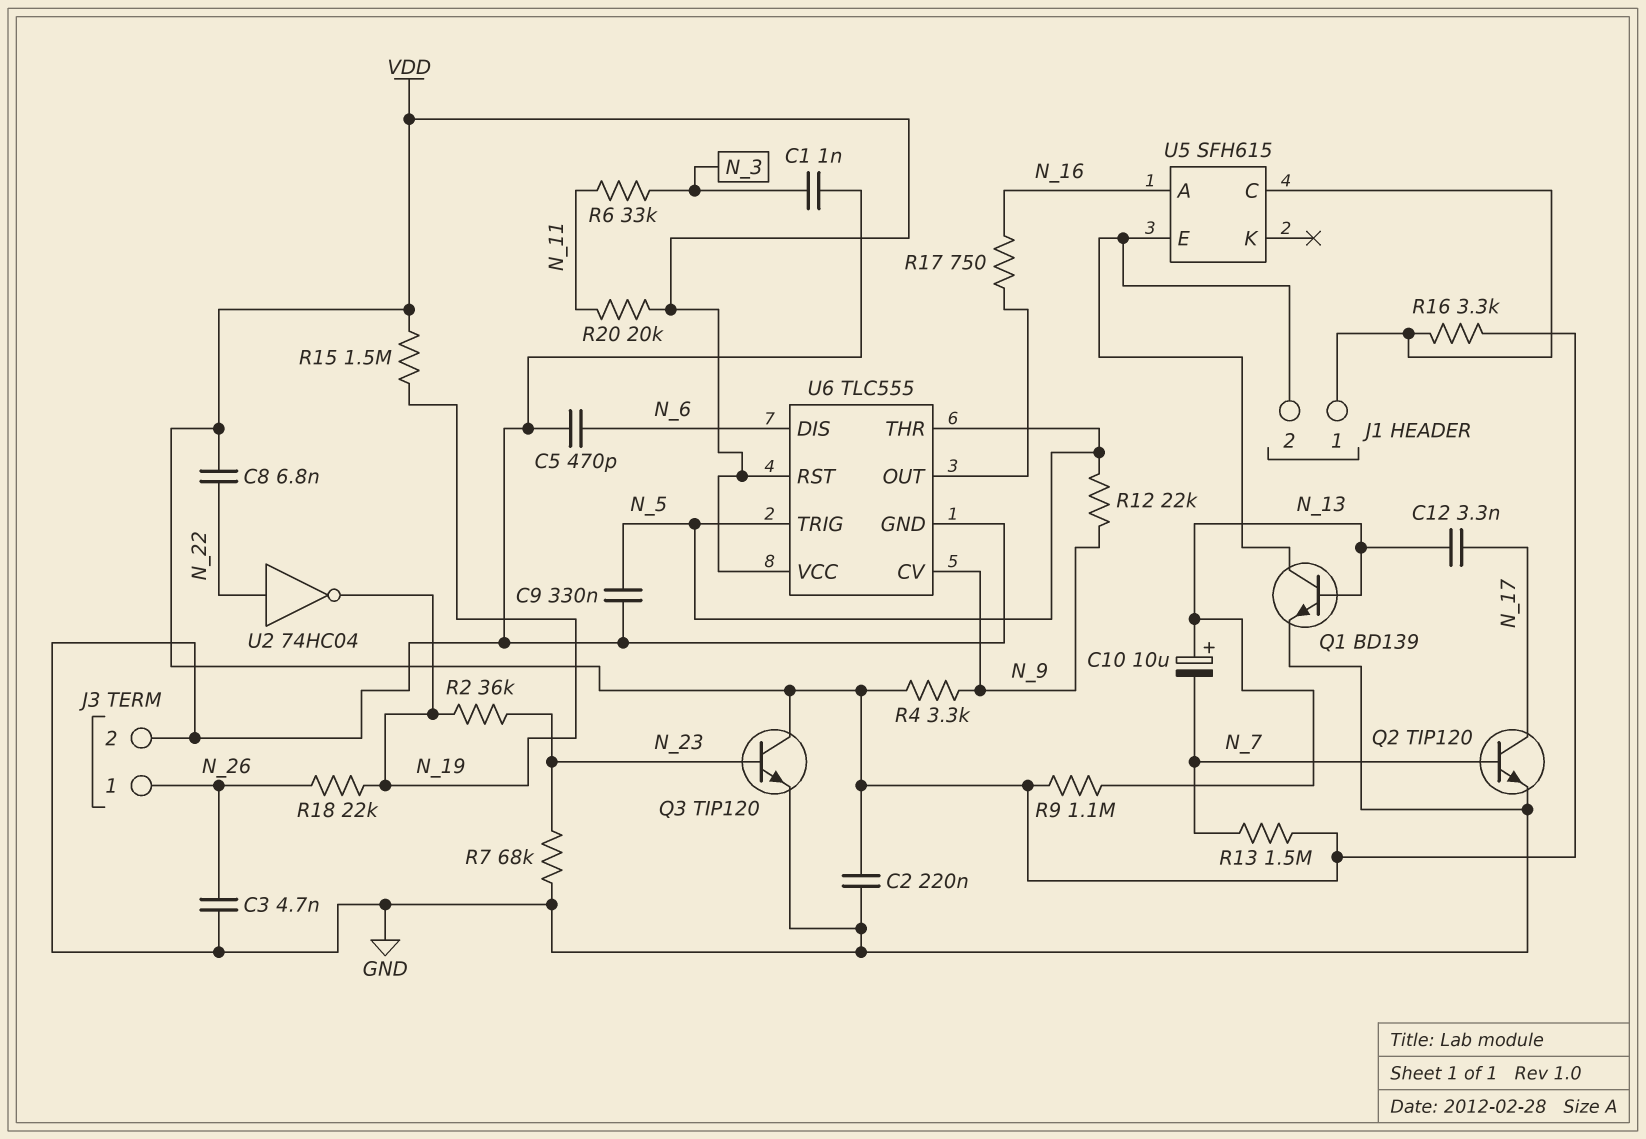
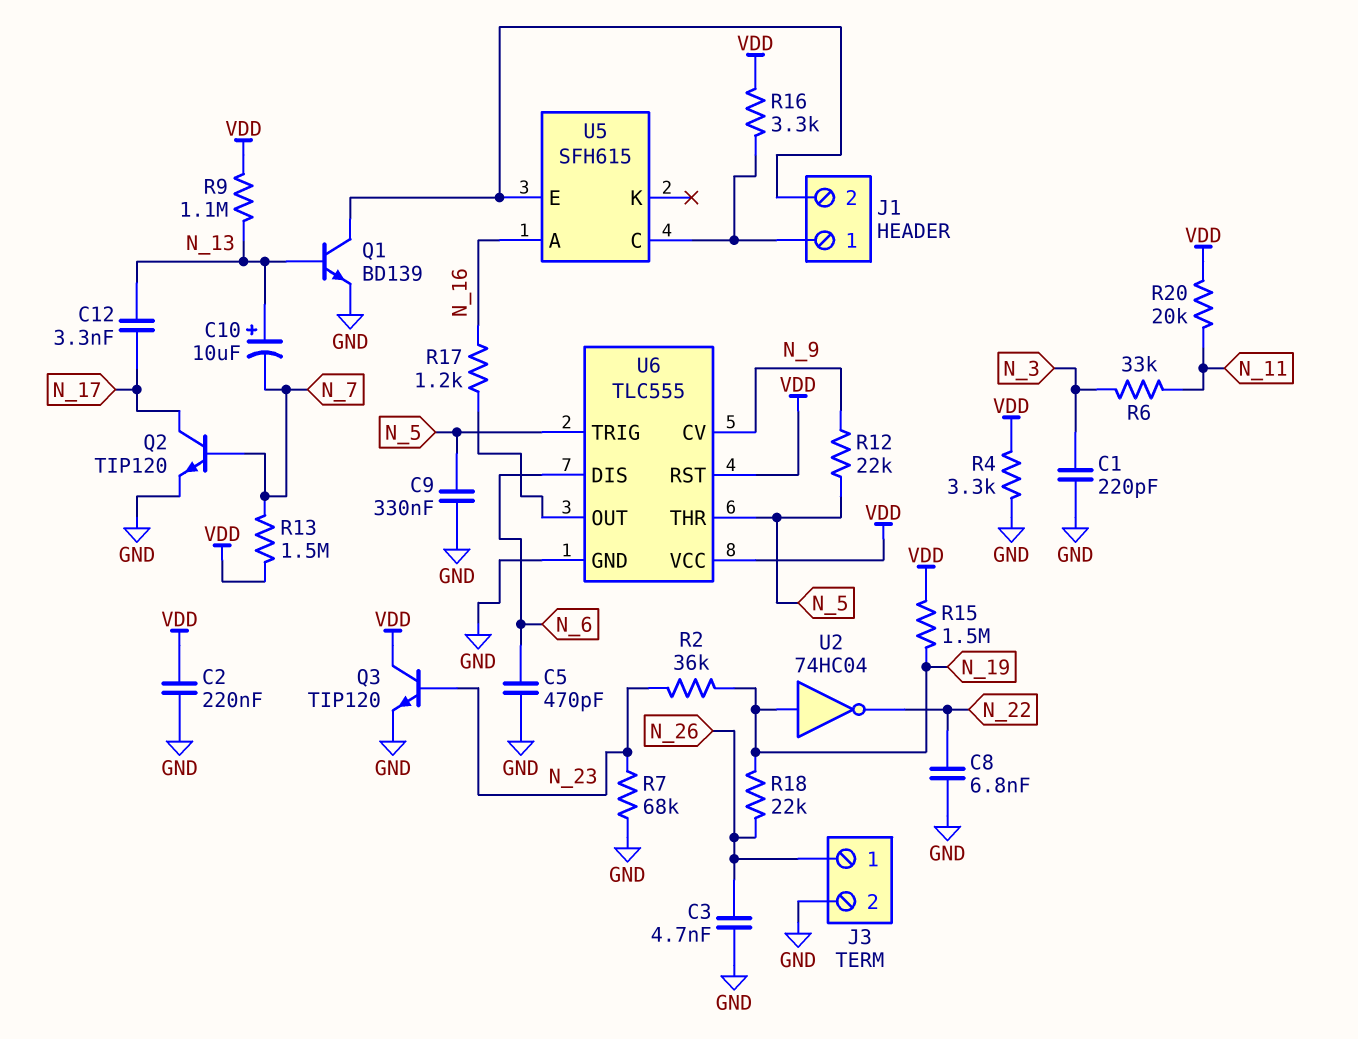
C1: 1nF (GND, N_3) -> 220pF (GND, N_3)
C8: 6.8nF (N_22, VDD) -> 6.8nF (GND, N_22)
R4: 3.3k (N_9, VDD) -> 3.3k (GND, VDD)
R17: 750 (N_16, U6/OUT) -> 1.2k (N_16, U6/OUT)
U2: NOT 74HC04 (in N_22, out N_19) -> NOT 74HC04 (in N_19, out N_22)

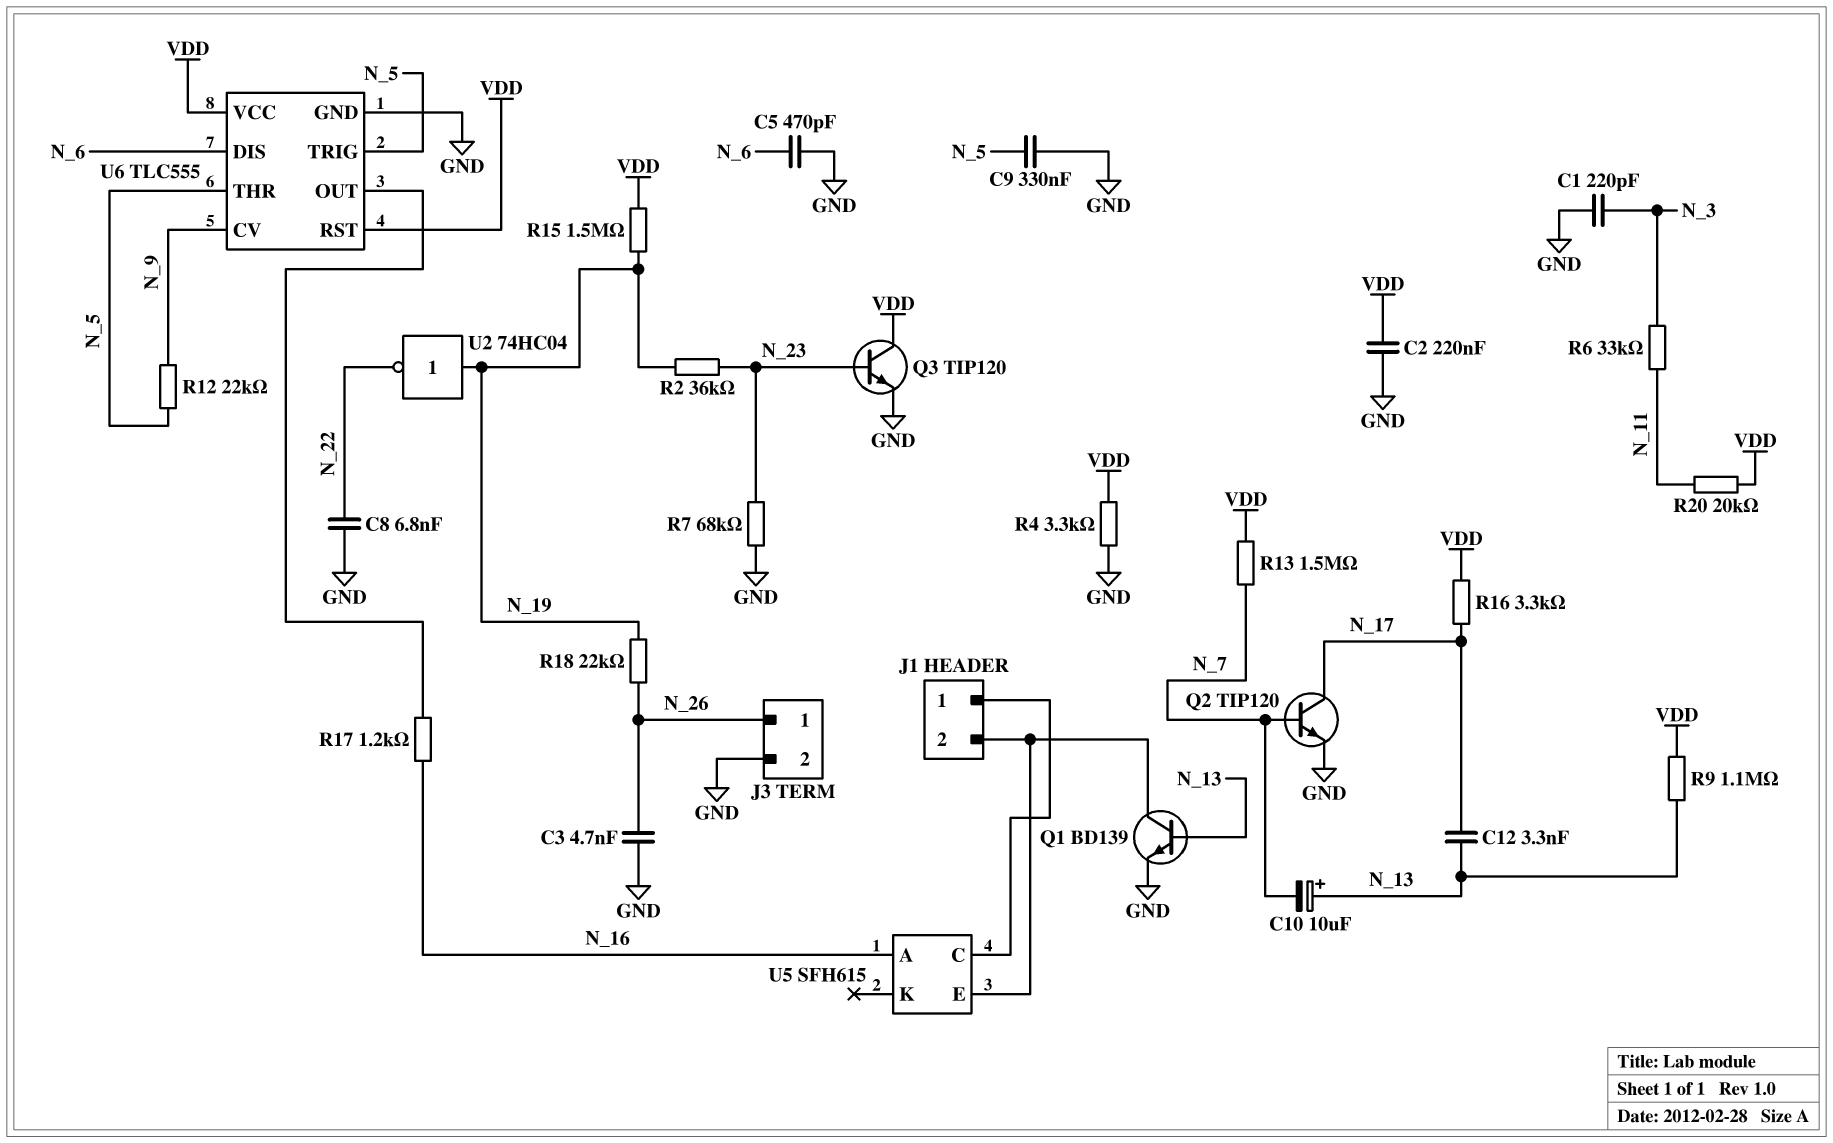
R16: 3.3k (J1/1, VDD) -> 3.3k (N_17, VDD)

